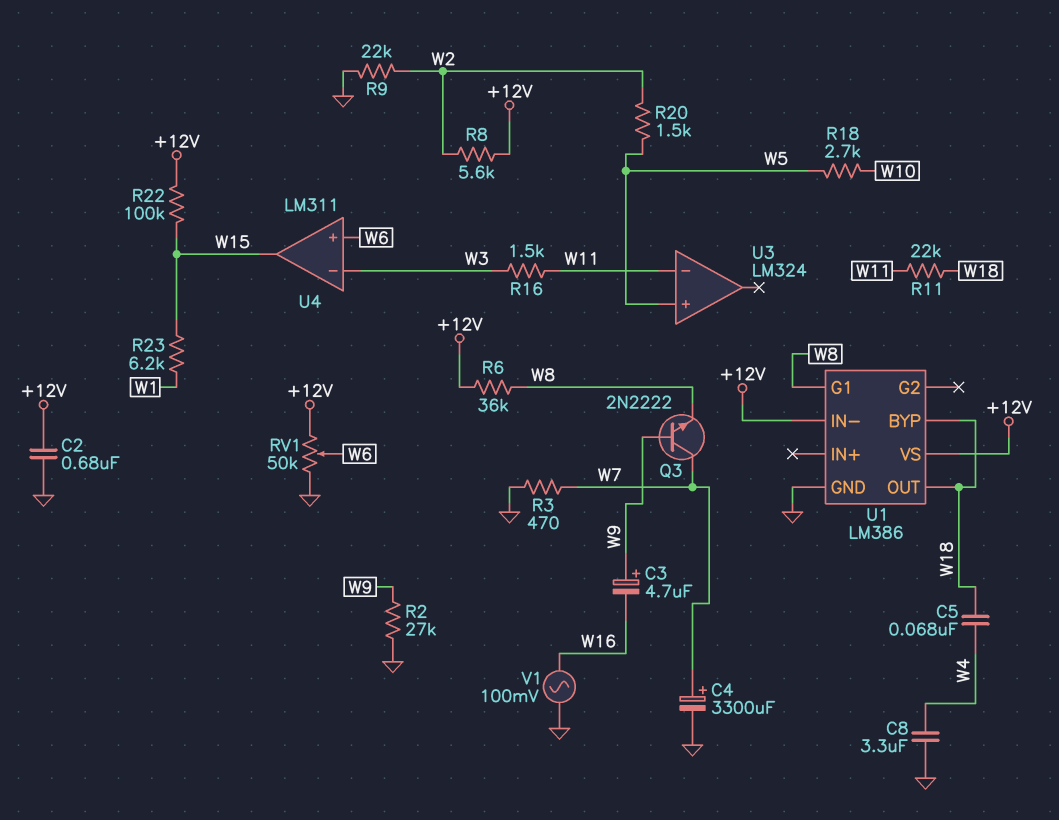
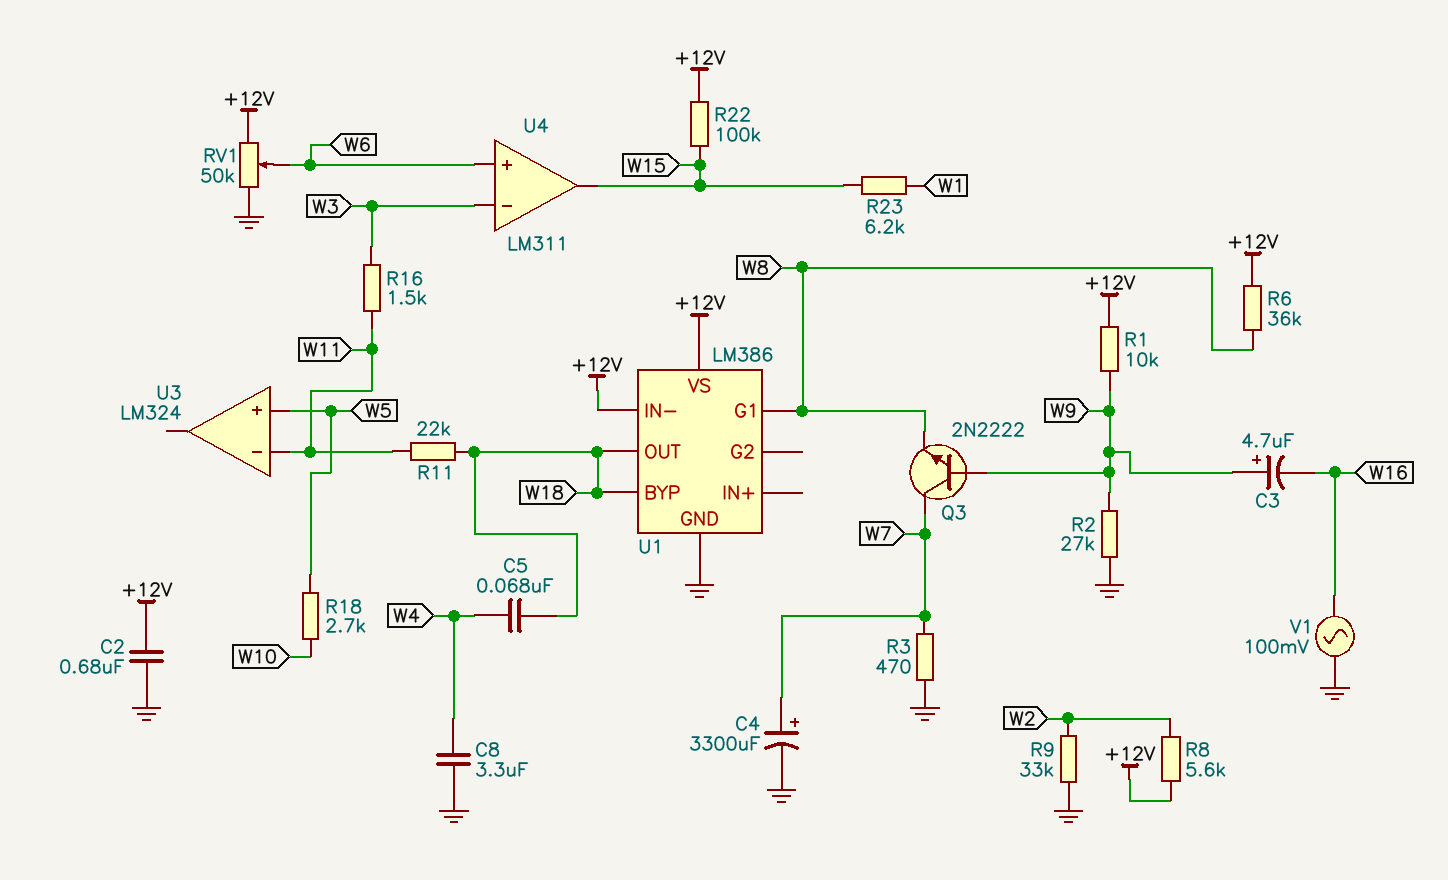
R1: none -> 10k (+12V, W9)
R9: 22k (GND, W2) -> 33k (GND, W2)
R20: 1.5k (W2, W5) -> none

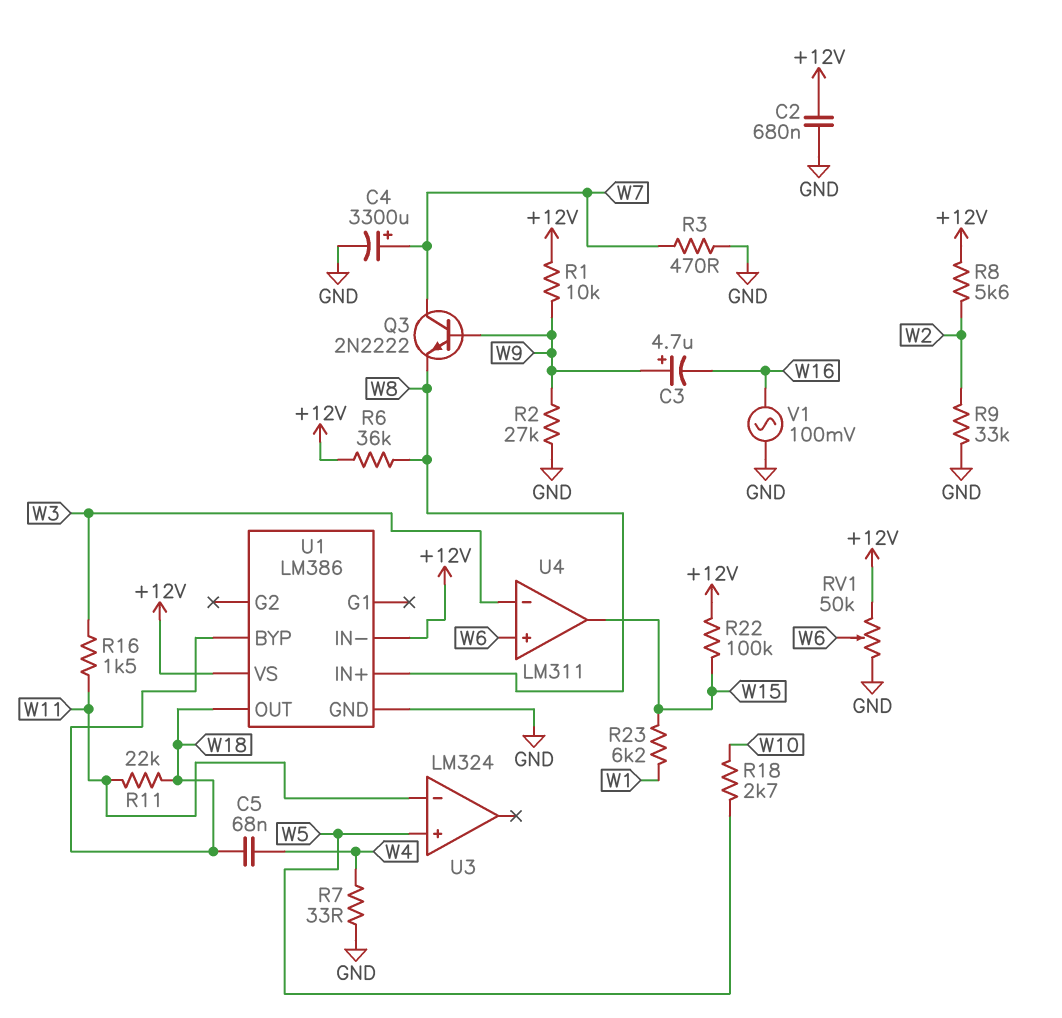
C8: 3.3uF (GND, W4) -> none
R7: none -> 33 (GND, W4)
U1 pin G1: W8 -> none
U1 pin IN+: none -> W8

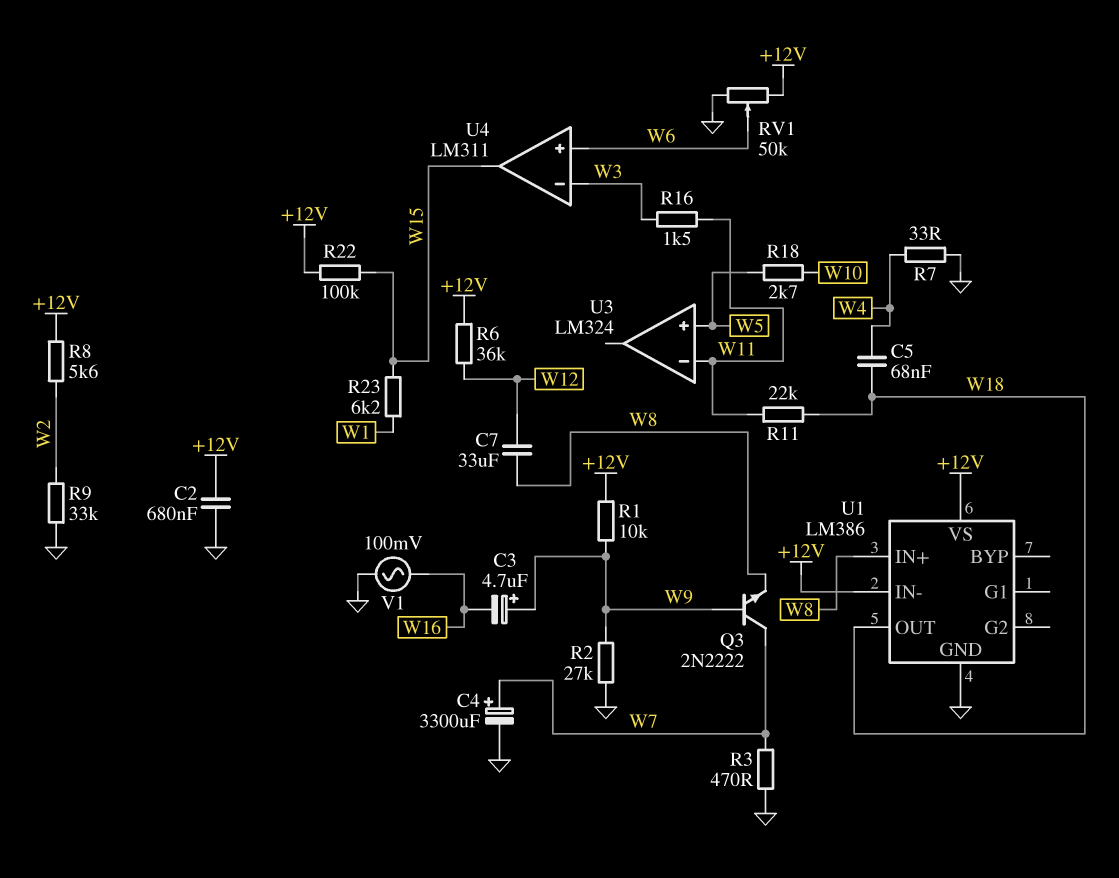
C7: none -> 33uF (W8, W12)
R6: 36k (+12V, W8) -> 36k (+12V, W12)
U1 pin BYP: W18 -> none

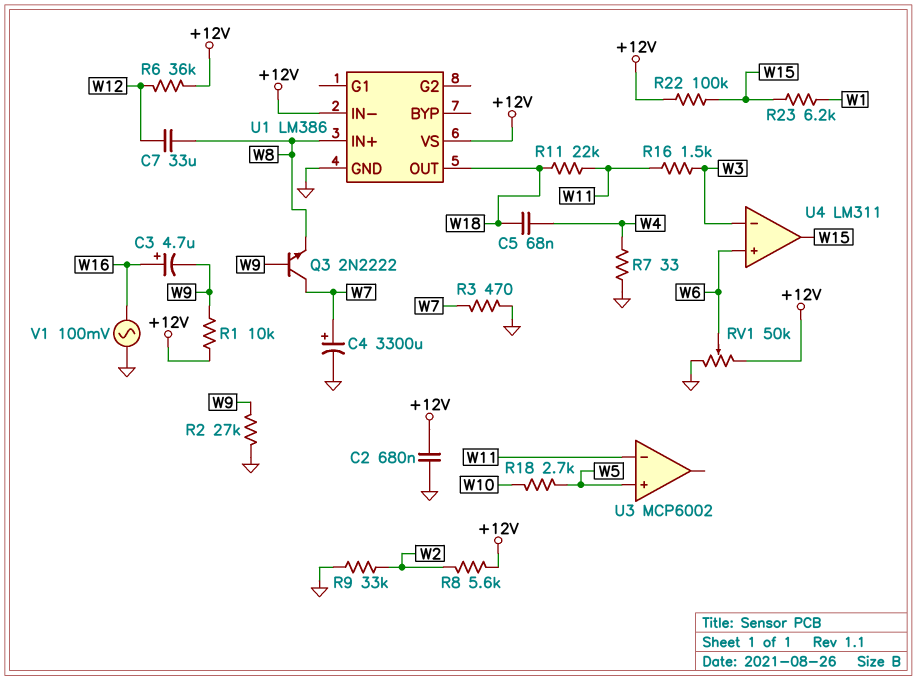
C3: 4.7uF (plus W9, minus W16) -> 4.7uF (plus W16, minus W9)
U3: LM324 -> MCP6002

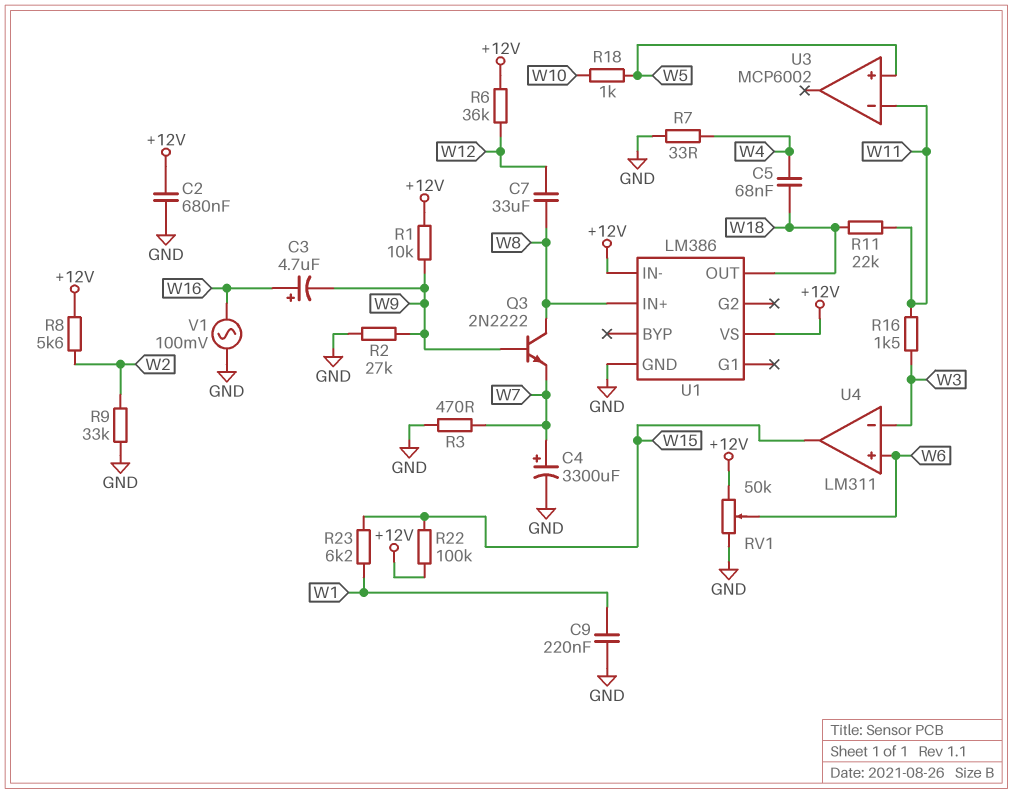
C9: none -> 220nF (GND, W1)
Q3: NPN 2N2222 (B W9, C W7, E W8) -> NPN 2N2222 (B W9, C W8, E W7)
R18: 2.7k (W5, W10) -> 1k (W5, W10)

